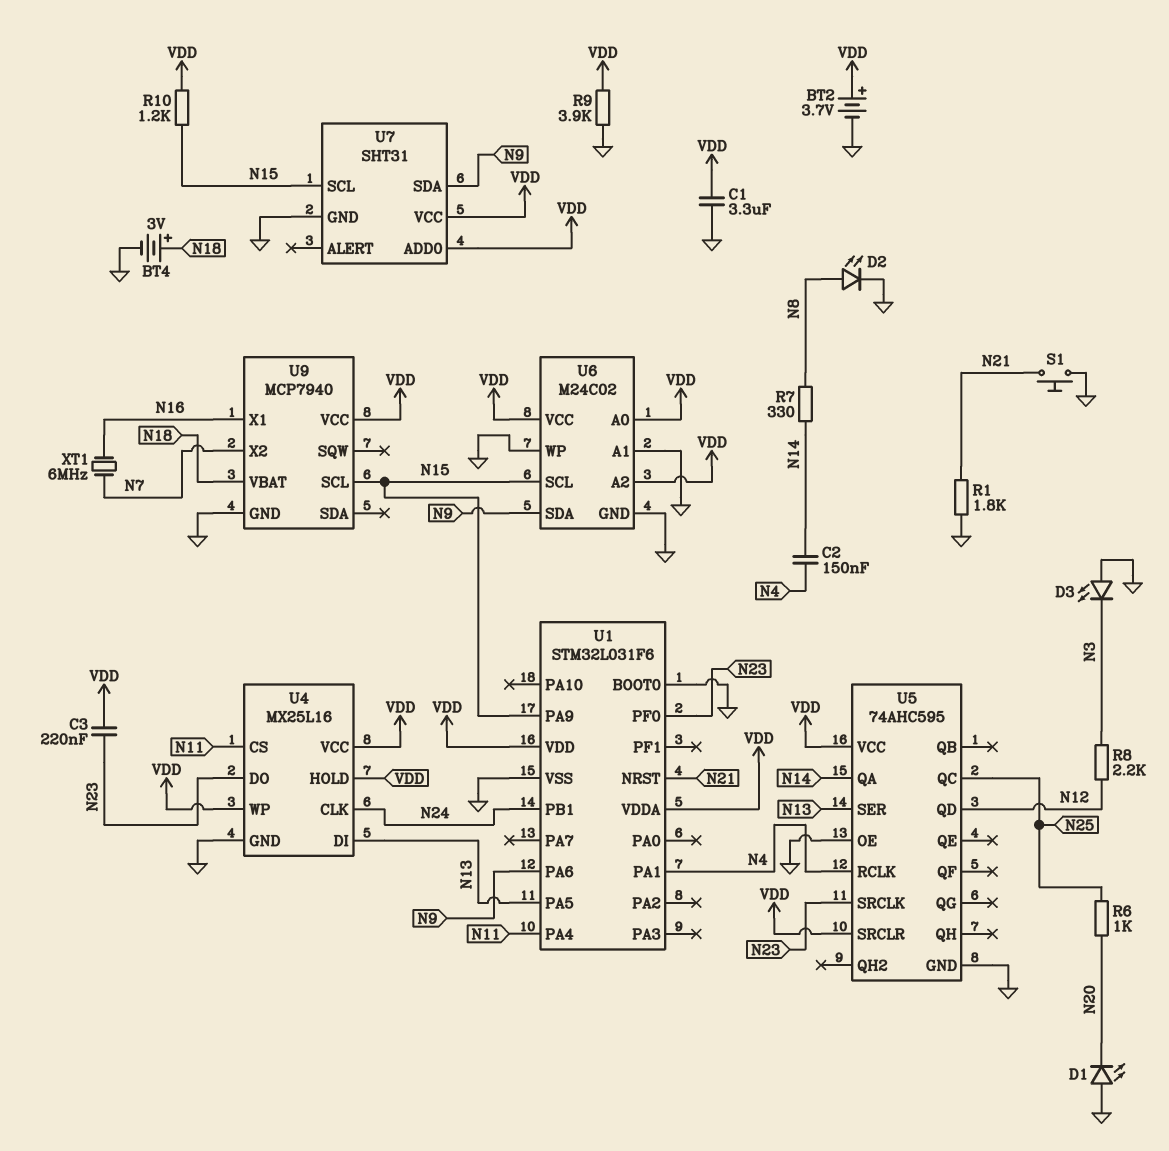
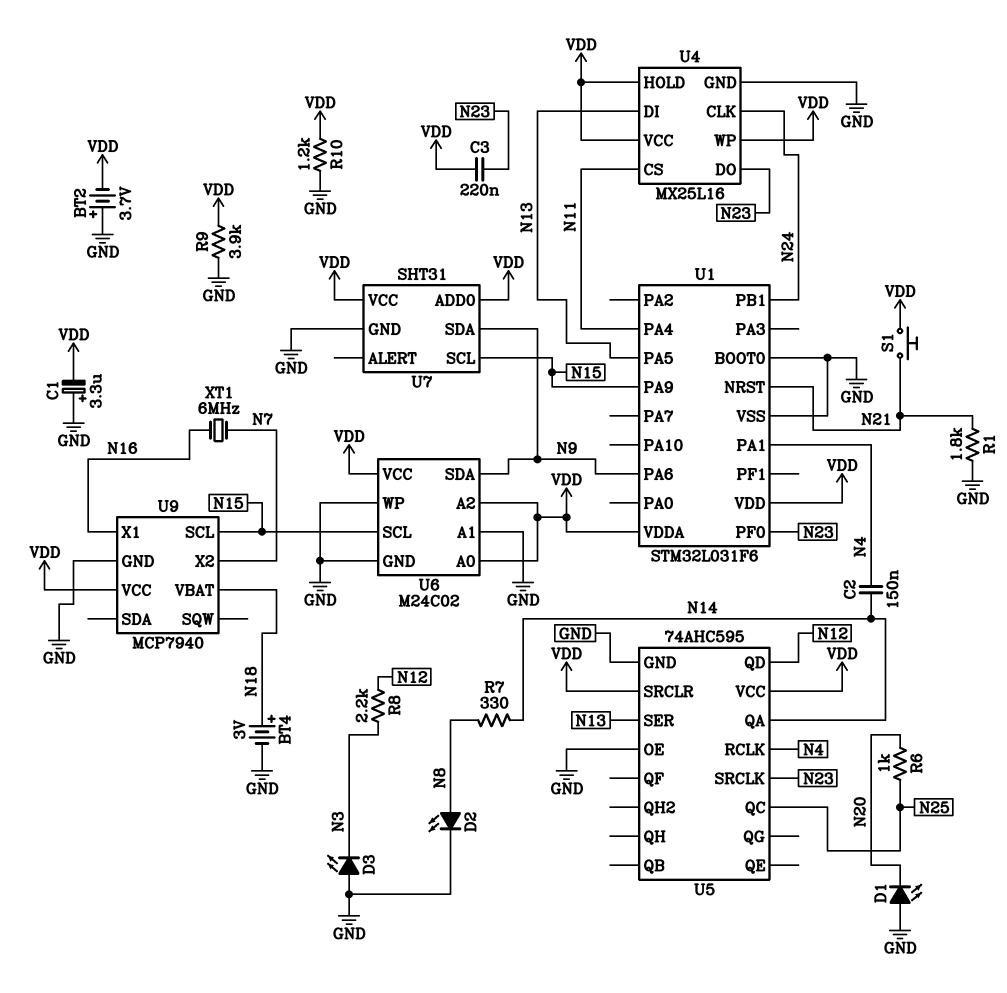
BT2: 3.7V (plus VDD, minus GND) -> 3.7V (plus GND, minus VDD)
C1: 3.3uF (GND, VDD) -> 3.3uF (plus GND, minus VDD)
R10: 1.2k (N15, VDD) -> 1.2k (GND, VDD)
S1: button (GND, N21) -> button (N21, VDD)

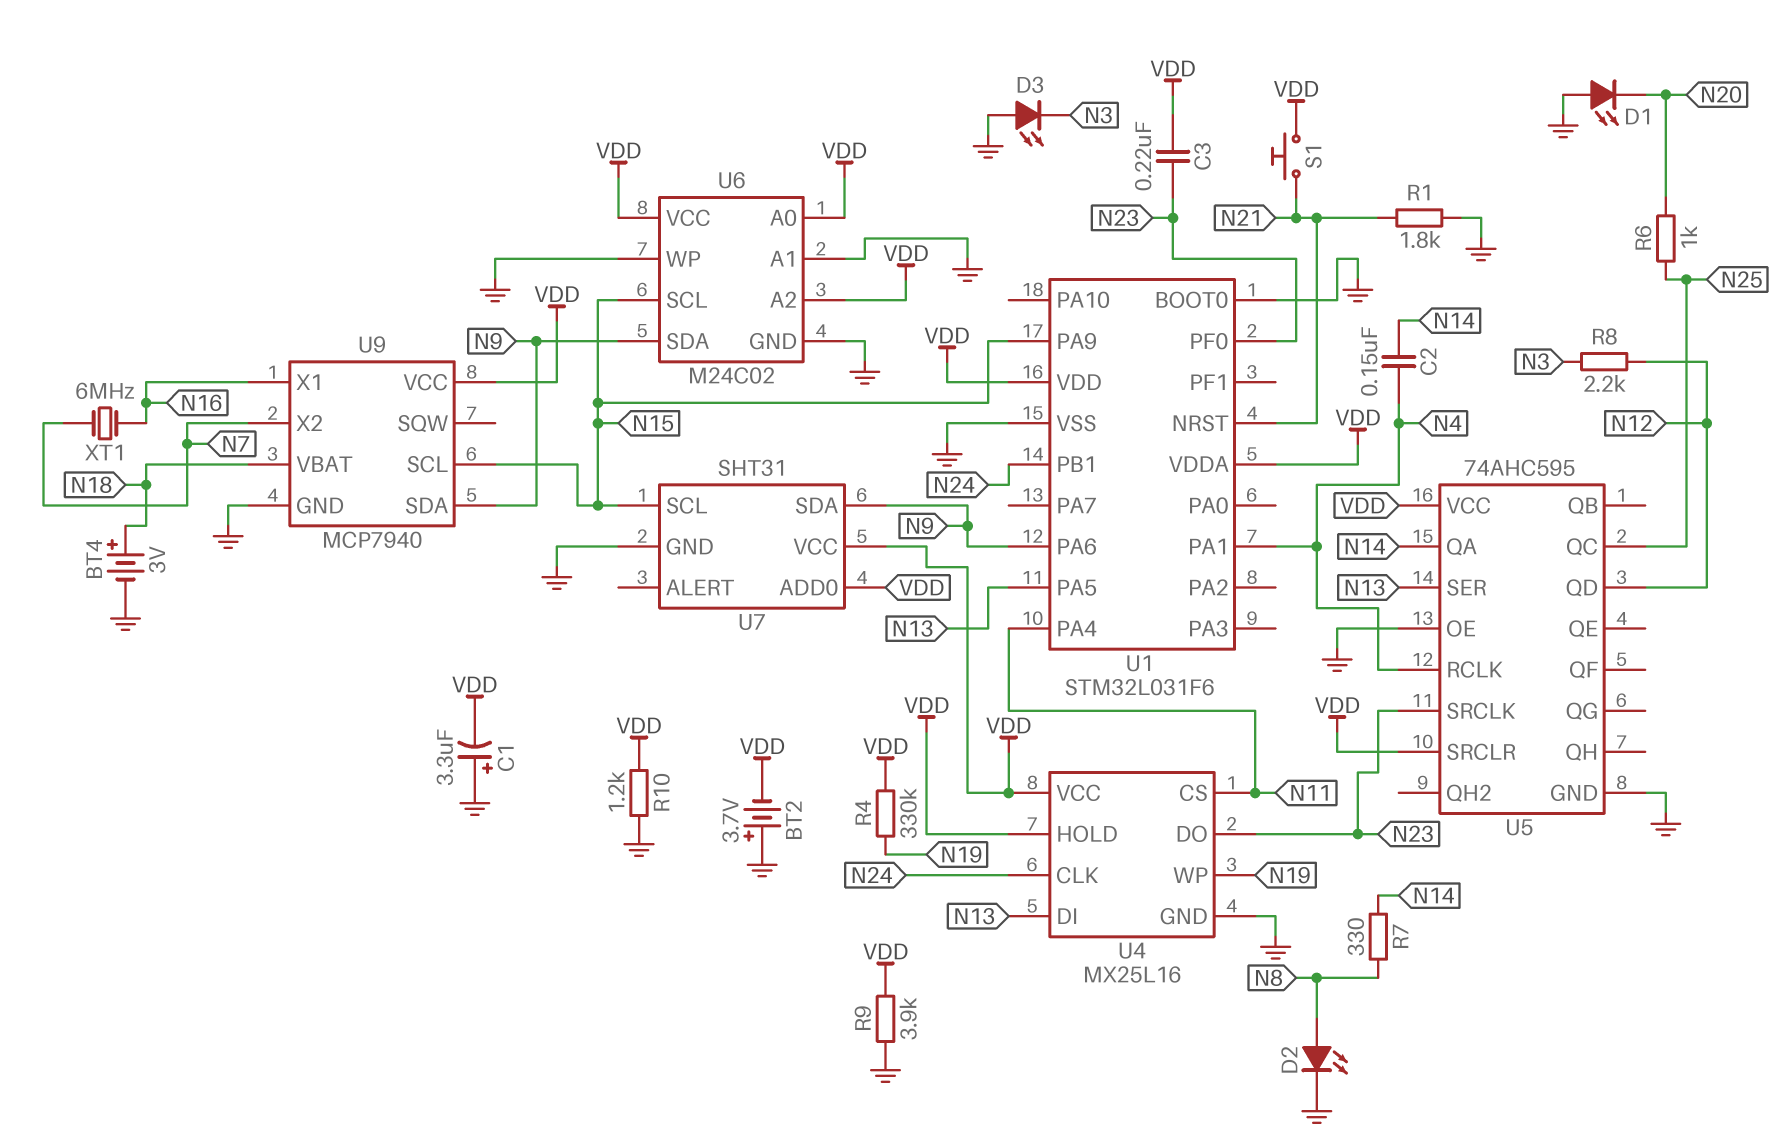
R4: none -> 330k (N19, VDD)
U4 pin WP: VDD -> N19
U9 pin SDA: none -> N9

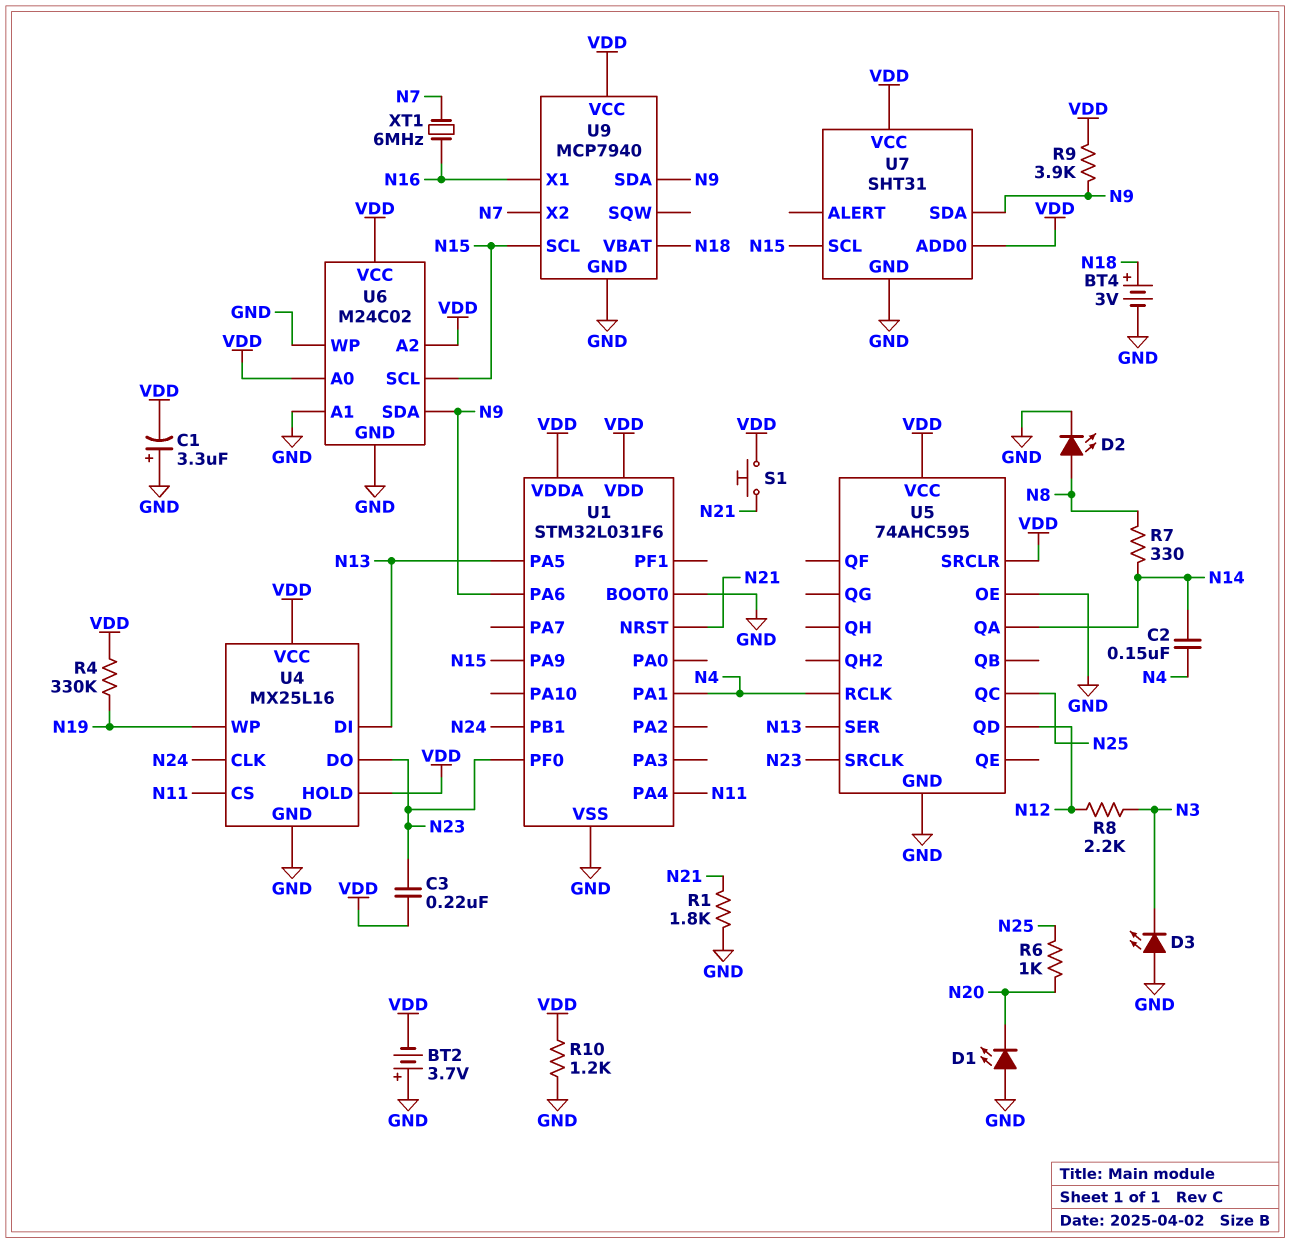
R9: 3.9k (GND, VDD) -> 3.9k (N9, VDD)

